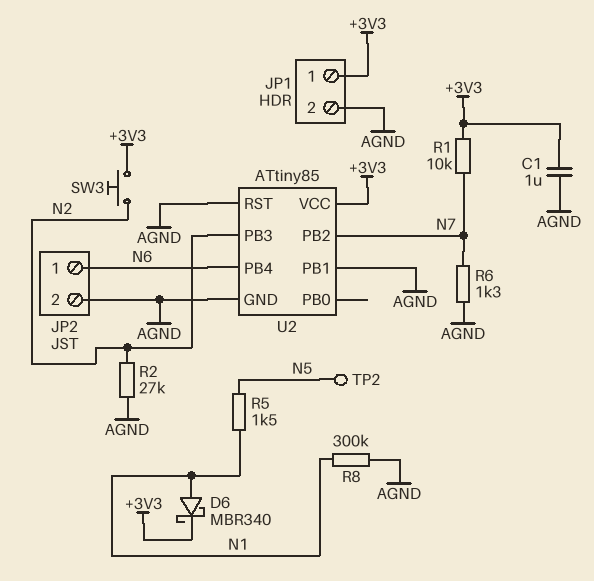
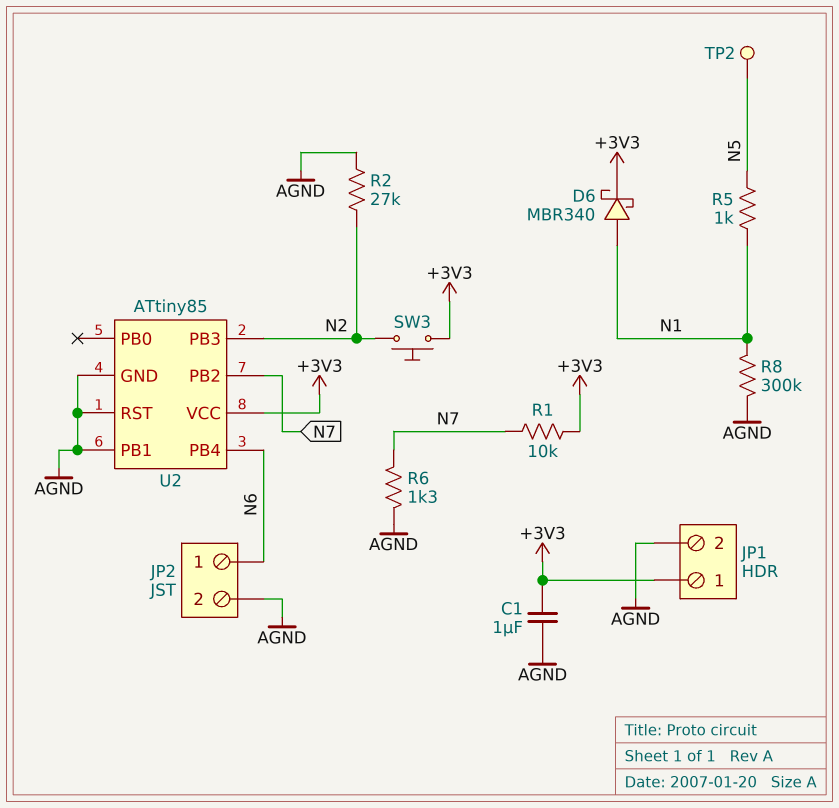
R5: 1.5k (N1, N5) -> 1k (N1, N5)

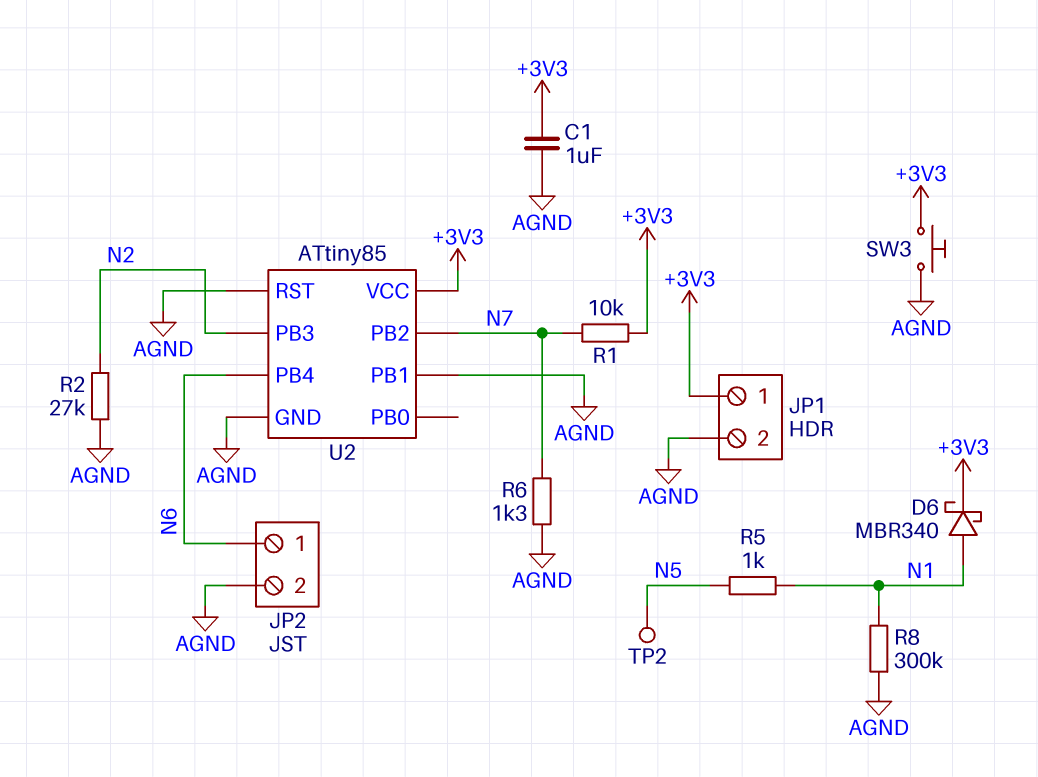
SW3: button (+3V3, N2) -> button (+3V3, AGND)

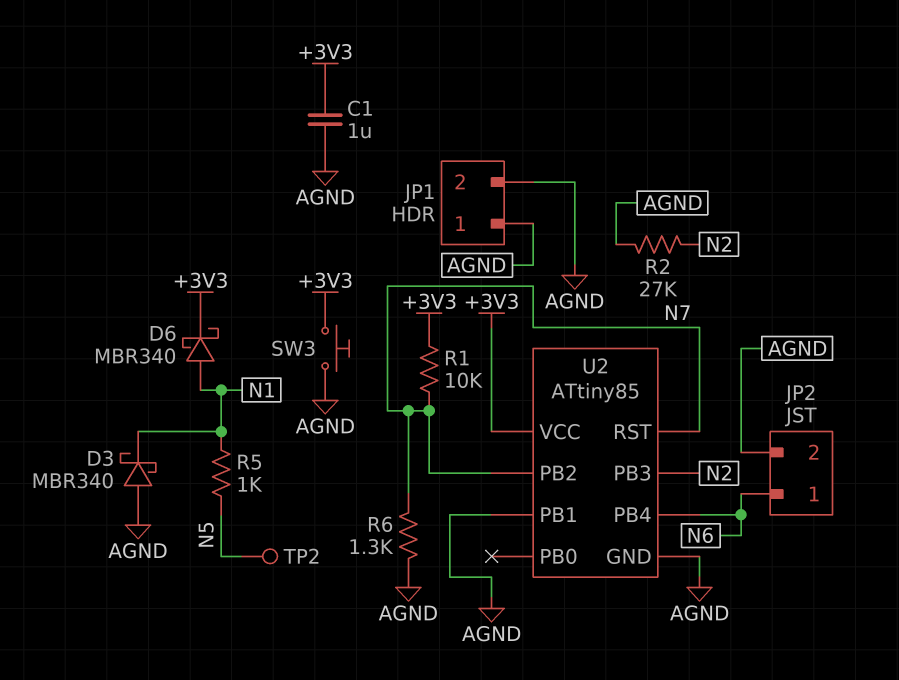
D3: none -> schottky MBR340 (A AGND, K N1)
JP1 pin 1: +3V3 -> AGND
R8: 300k (AGND, N1) -> none
U2 pin RST: AGND -> N7

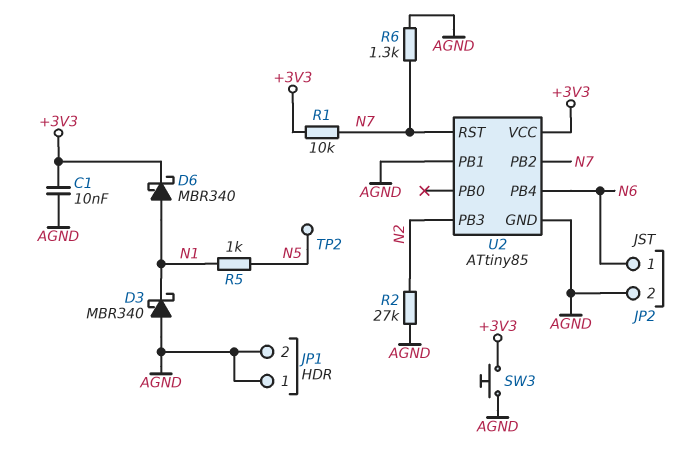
C1: 1uF (+3V3, AGND) -> 10nF (+3V3, AGND)

